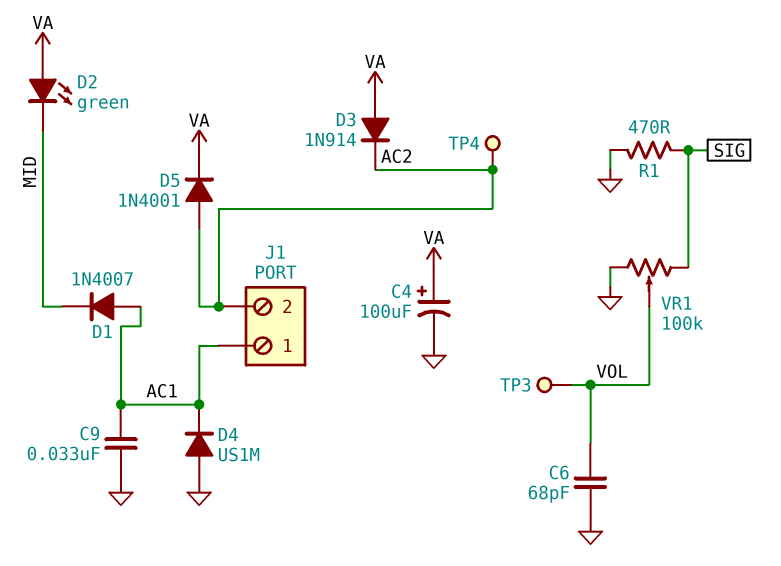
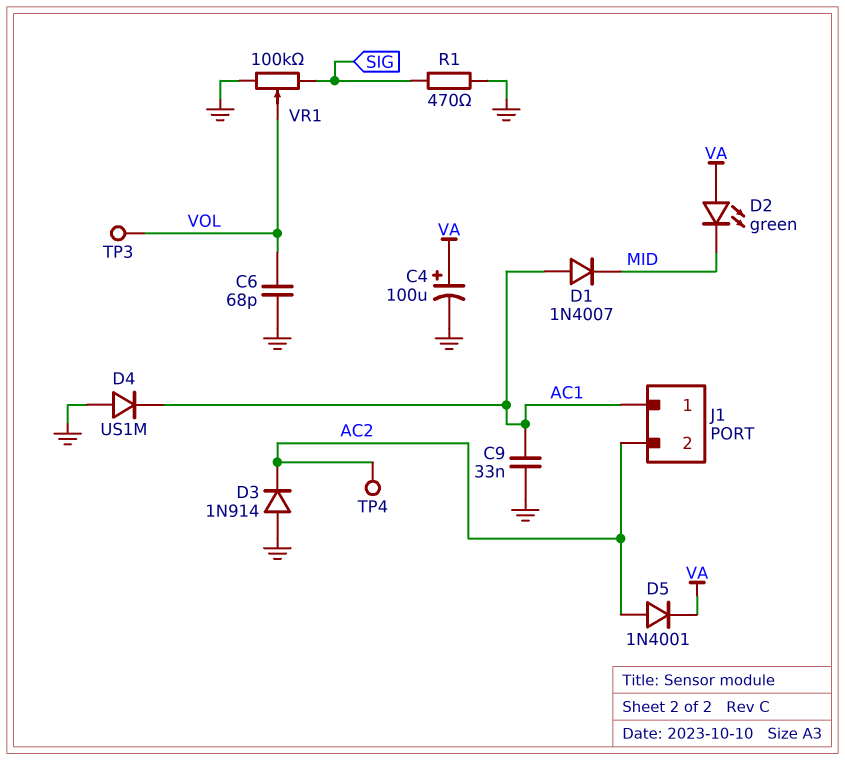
D3: diode 1N914 (A VA, K AC2) -> diode 1N914 (A GND, K AC2)

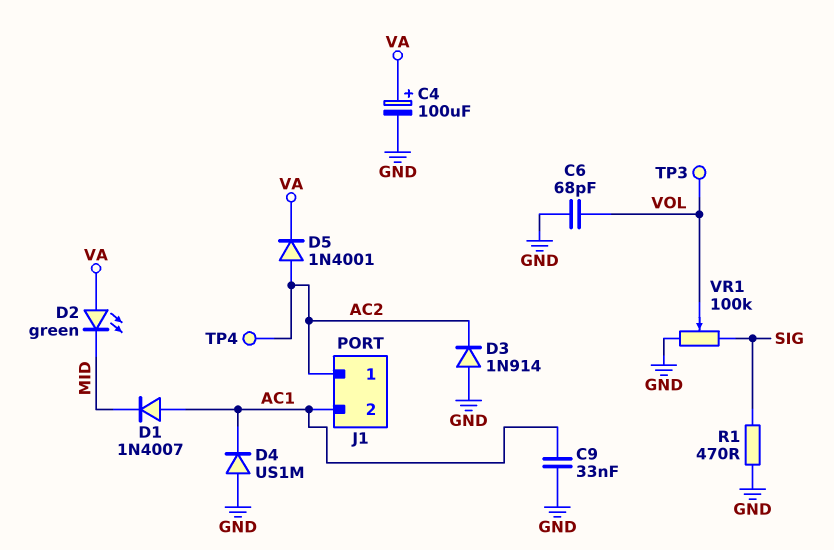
J1 pin 1: AC1 -> AC2
J1 pin 2: AC2 -> AC1

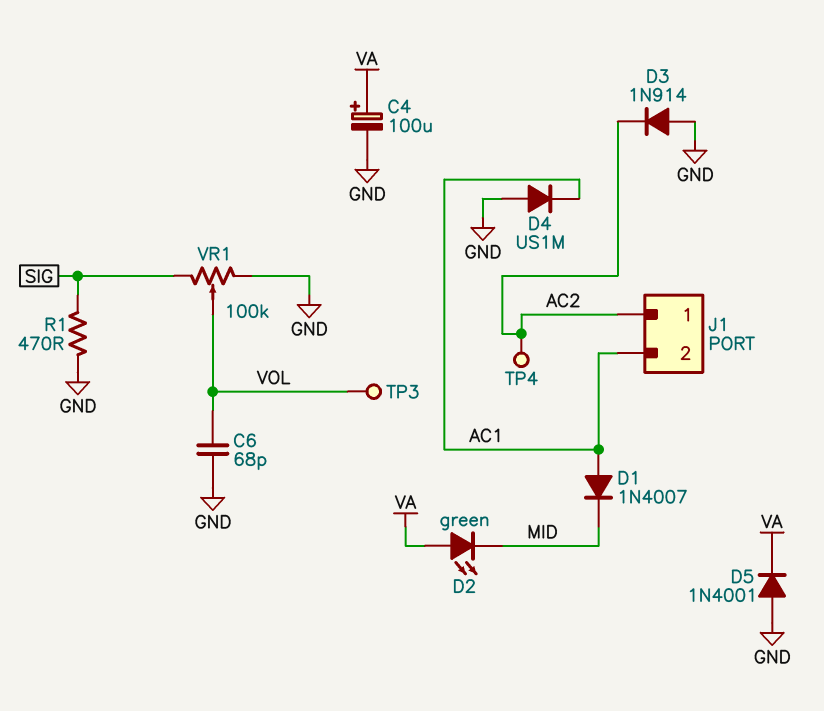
C9: 33nF (AC1, GND) -> none
D5: diode 1N4001 (A AC2, K VA) -> diode 1N4001 (A GND, K VA)

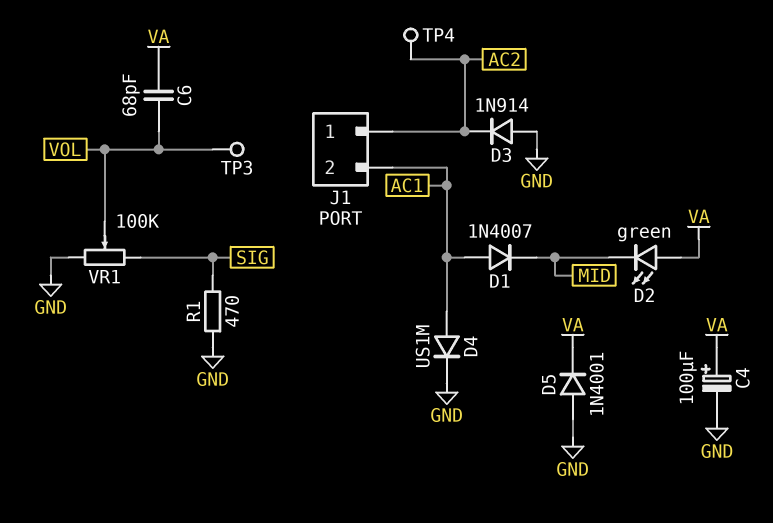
C6: 68pF (GND, VOL) -> 68pF (VA, VOL)
D4: diode US1M (A GND, K AC1) -> diode US1M (A AC1, K GND)

